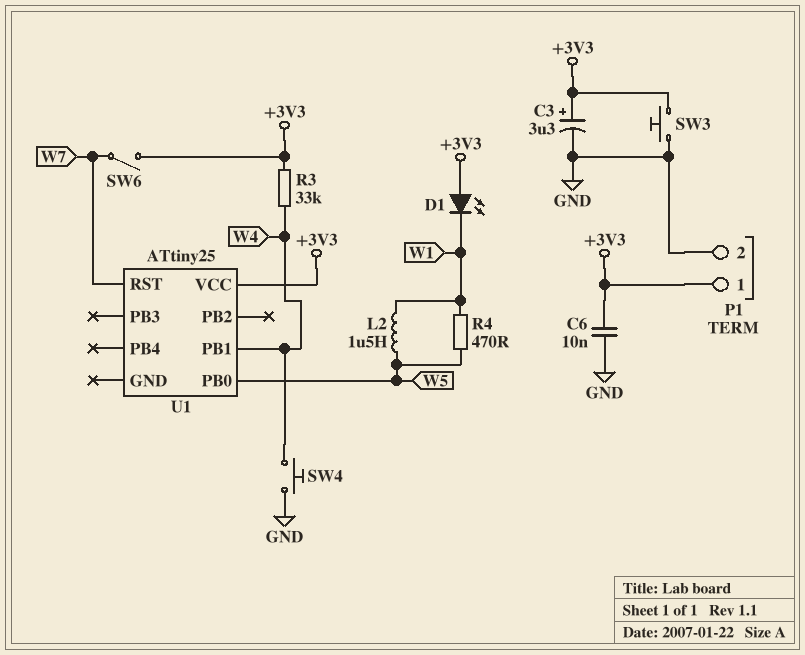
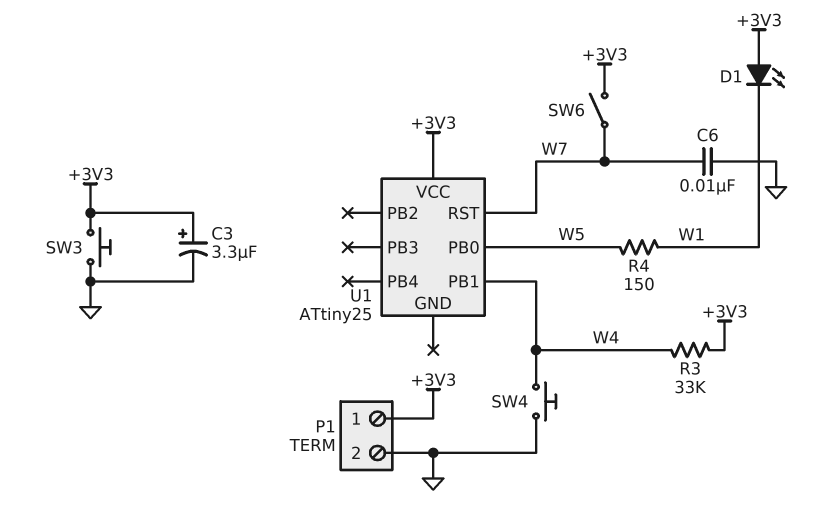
C6: 10nF (+3V3, GND) -> 10nF (GND, W7)
L2: 1.5uH (W1, W5) -> none
R4: 470 (W1, W5) -> 150 (W1, W5)

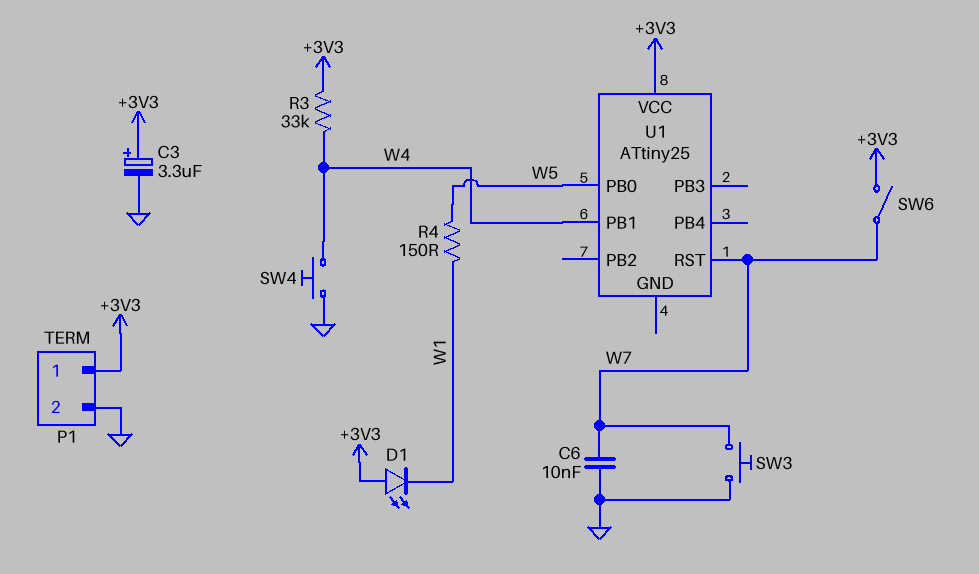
SW3: button (+3V3, GND) -> button (GND, W7)

